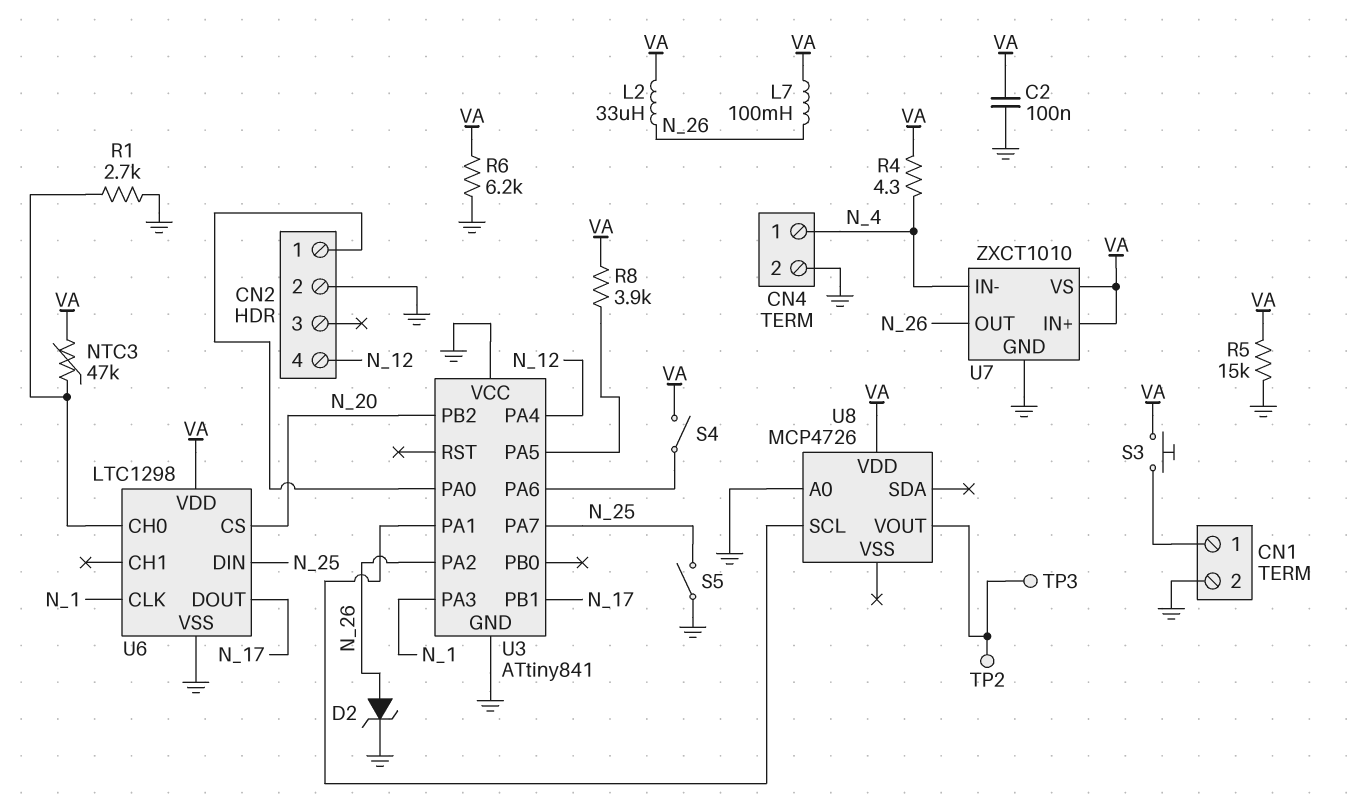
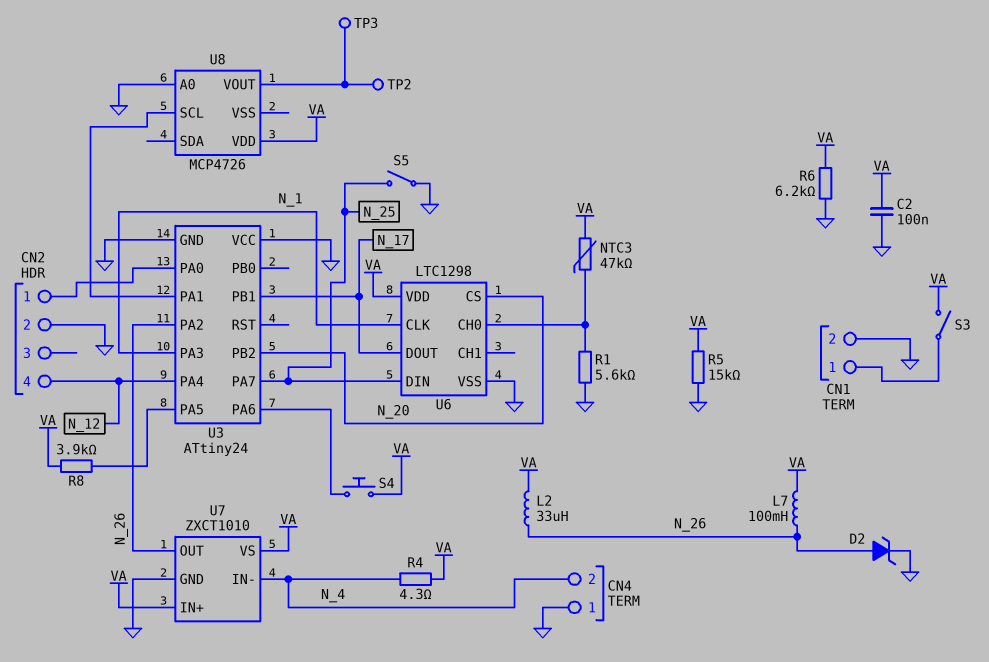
CN4 pin 1: N_4 -> GND
CN4 pin 2: GND -> N_4
R1: 2.7k (GND, U6/CH0) -> 5.6k (GND, U6/CH0)
S3: button (CN1/1, VA) -> switch (CN1/1, VA)
S4: switch (U3/PA6, VA) -> button (U3/PA6, VA)
U3: ATtiny841 -> ATtiny24

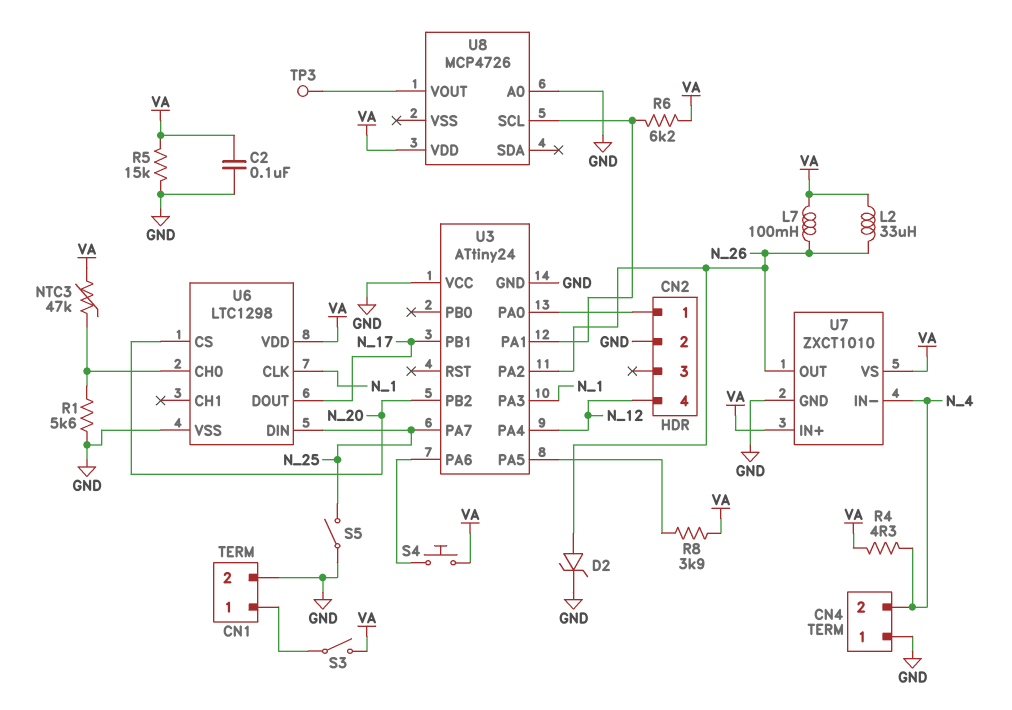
R6: 6.2k (GND, VA) -> 6.2k (U3/PA1, VA)
TP2: test point (U8/VOUT) -> none

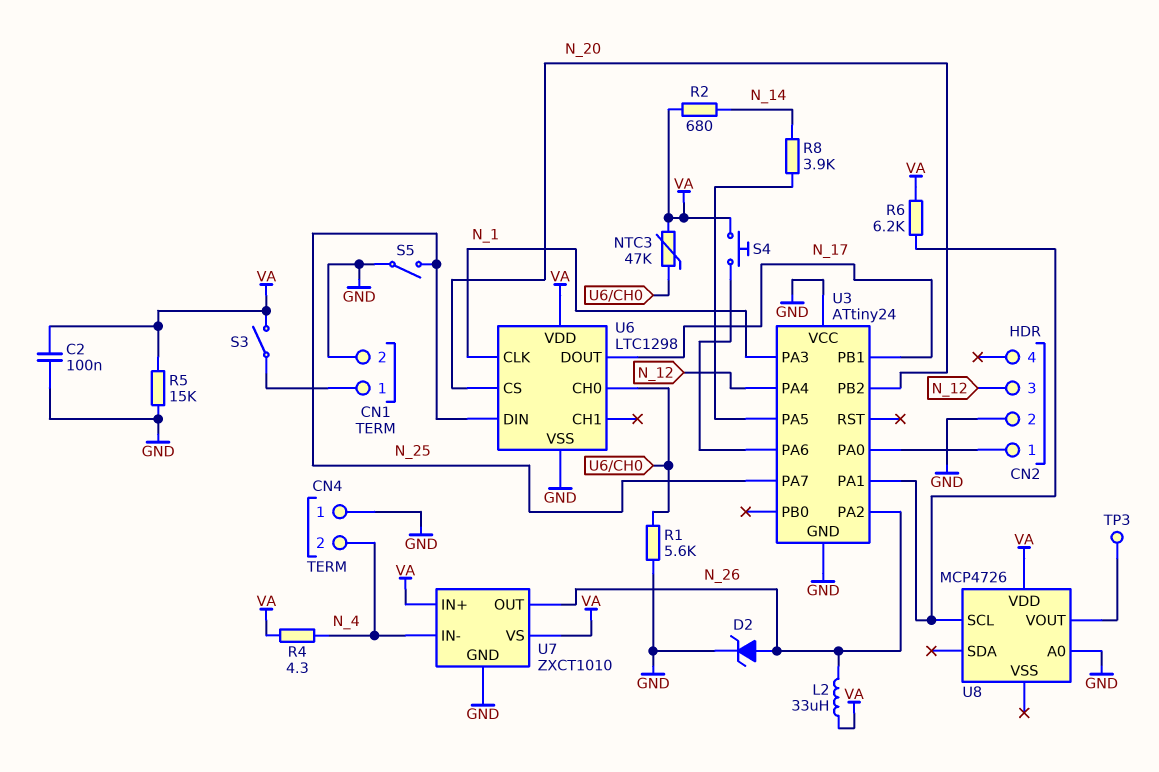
CN2 pin 3: none -> N_12
CN2 pin 4: N_12 -> none
L7: 100mH (N_26, VA) -> none
R2: none -> 680 (N_14, VA)
R8: 3.9k (U3/PA5, VA) -> 3.9k (N_14, U3/PA5)

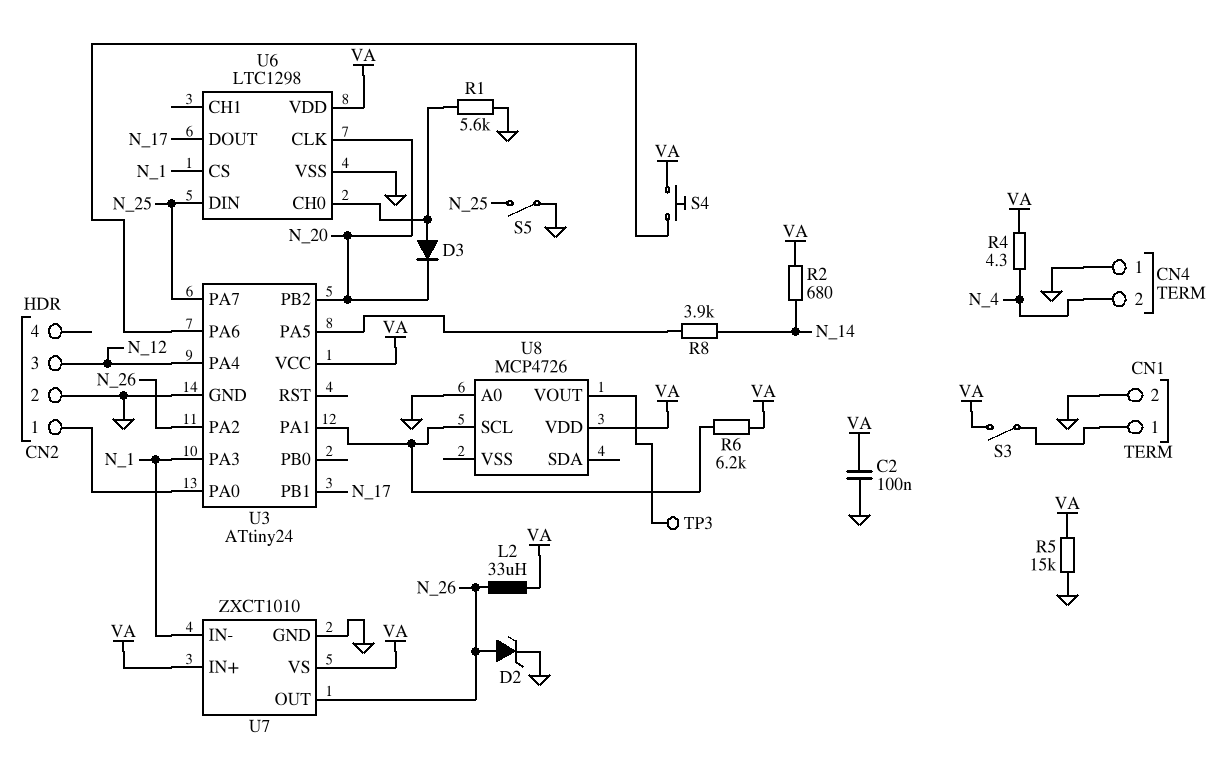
D3: none -> diode (A U6/CH0, K N_20)
NTC3: 47k (U6/CH0, VA) -> none
U3 pin VCC: GND -> VA
U6 pin CLK: N_1 -> N_20
U6 pin CS: N_20 -> N_1
U7 pin IN-: N_4 -> N_1

